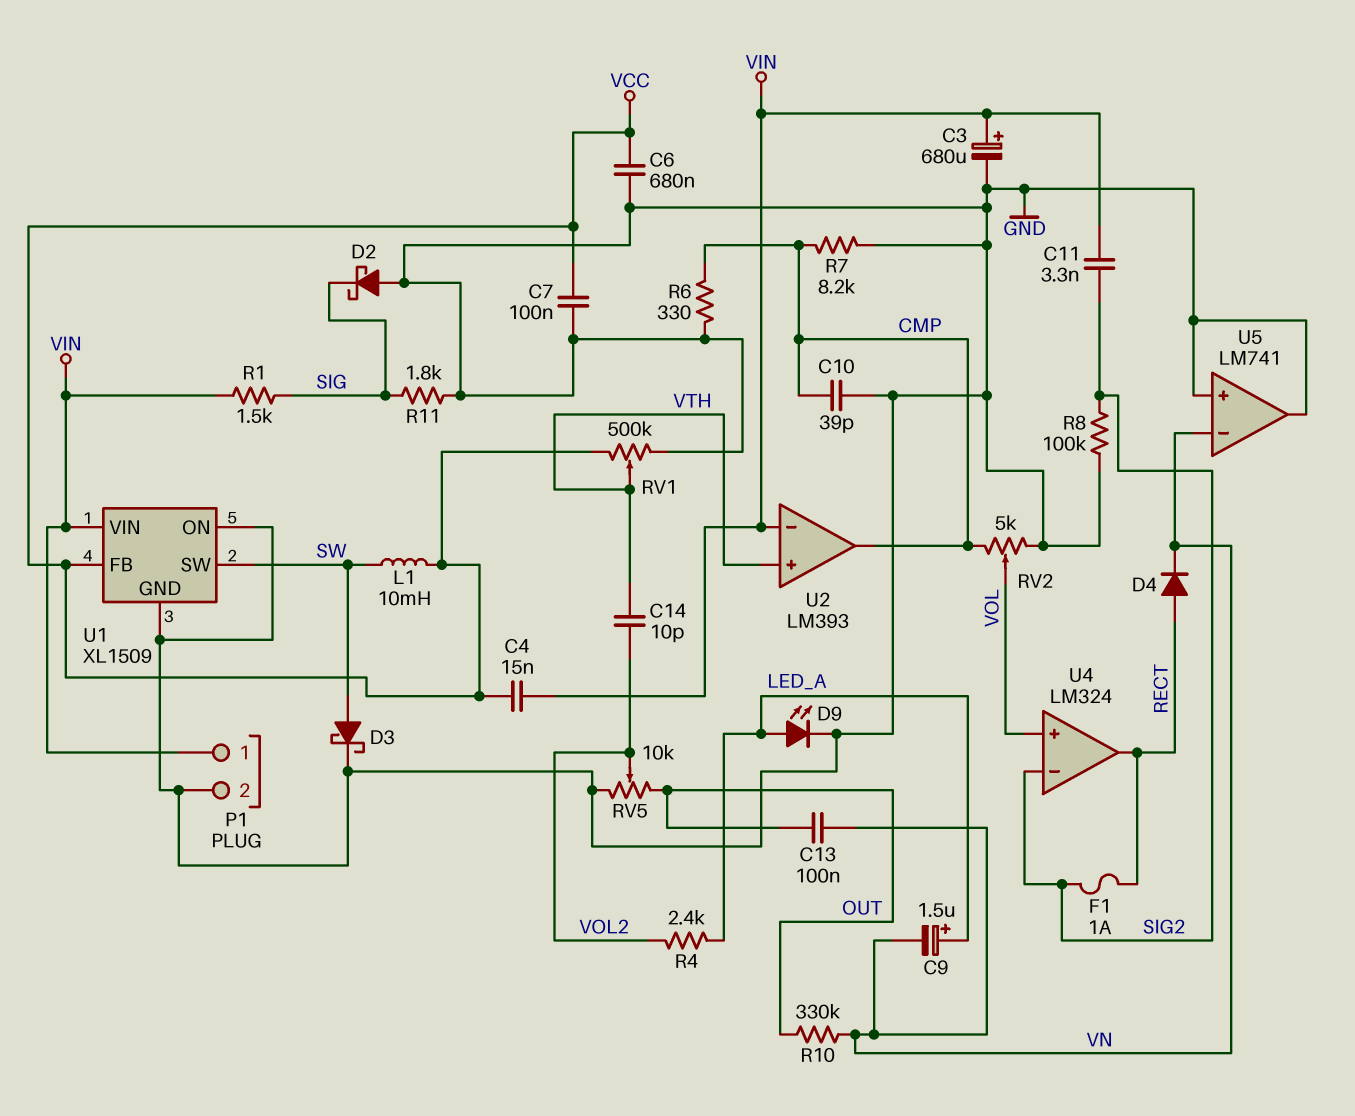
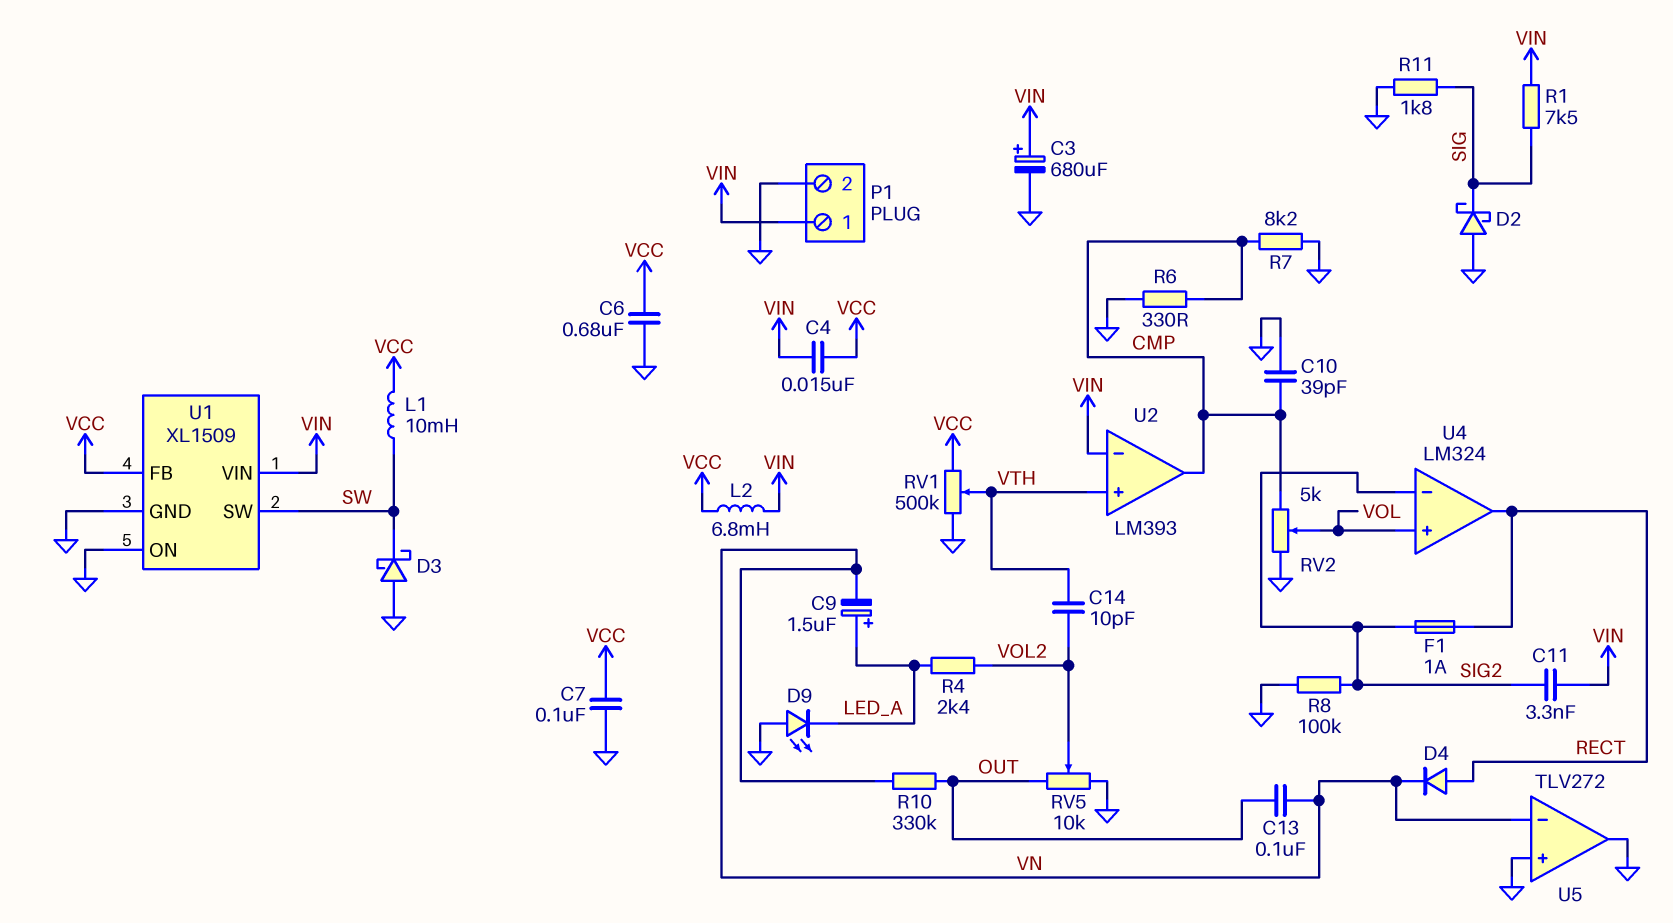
D3: schottky (A SW, K GND) -> schottky (A GND, K SW)
D9: LED (A LED_A, K GND) -> LED (A GND, K LED_A)
L2: none -> 6.8mH (VCC, VIN)
R1: 1.5k (SIG, VIN) -> 7.5k (SIG, VIN)
U5: LM741 -> TLV272

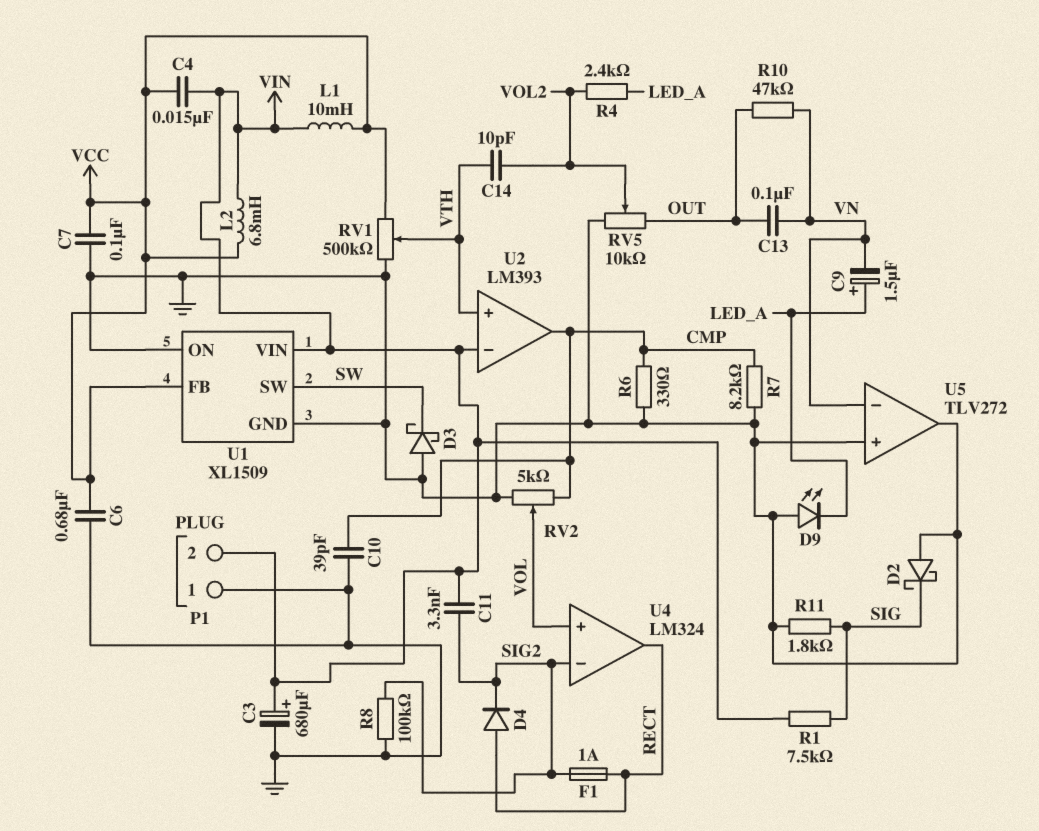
D4: diode (A RECT, K VN) -> diode (A RECT, K SIG2)
L1: 10mH (SW, VCC) -> 10mH (VCC, VIN)
P1 pin 1: VIN -> GND
P1 pin 2: GND -> VIN
R10: 330k (OUT, VN) -> 47k (OUT, VN)

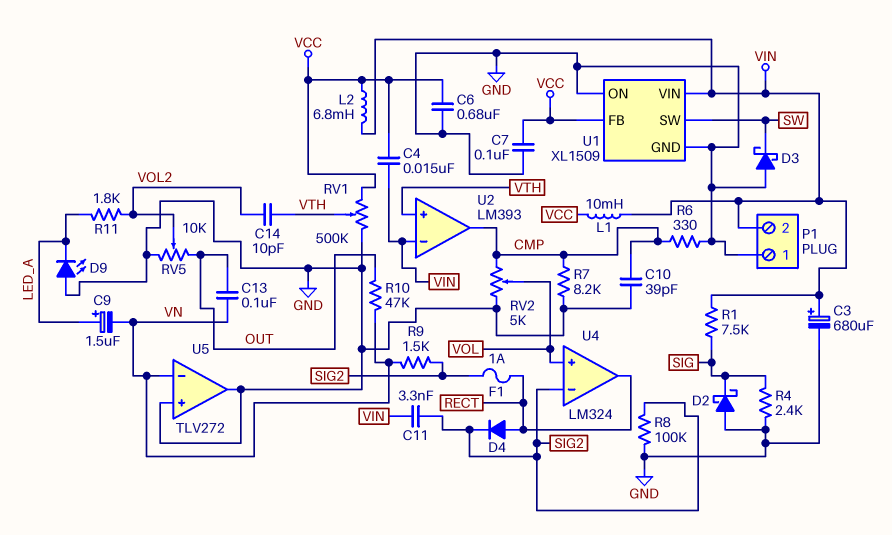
R4: 2.4k (LED_A, VOL2) -> 2.4k (GND, SIG)
R9: none -> 1.5k (SIG2, VN)
R11: 1.8k (GND, SIG) -> 1.8k (LED_A, VOL2)

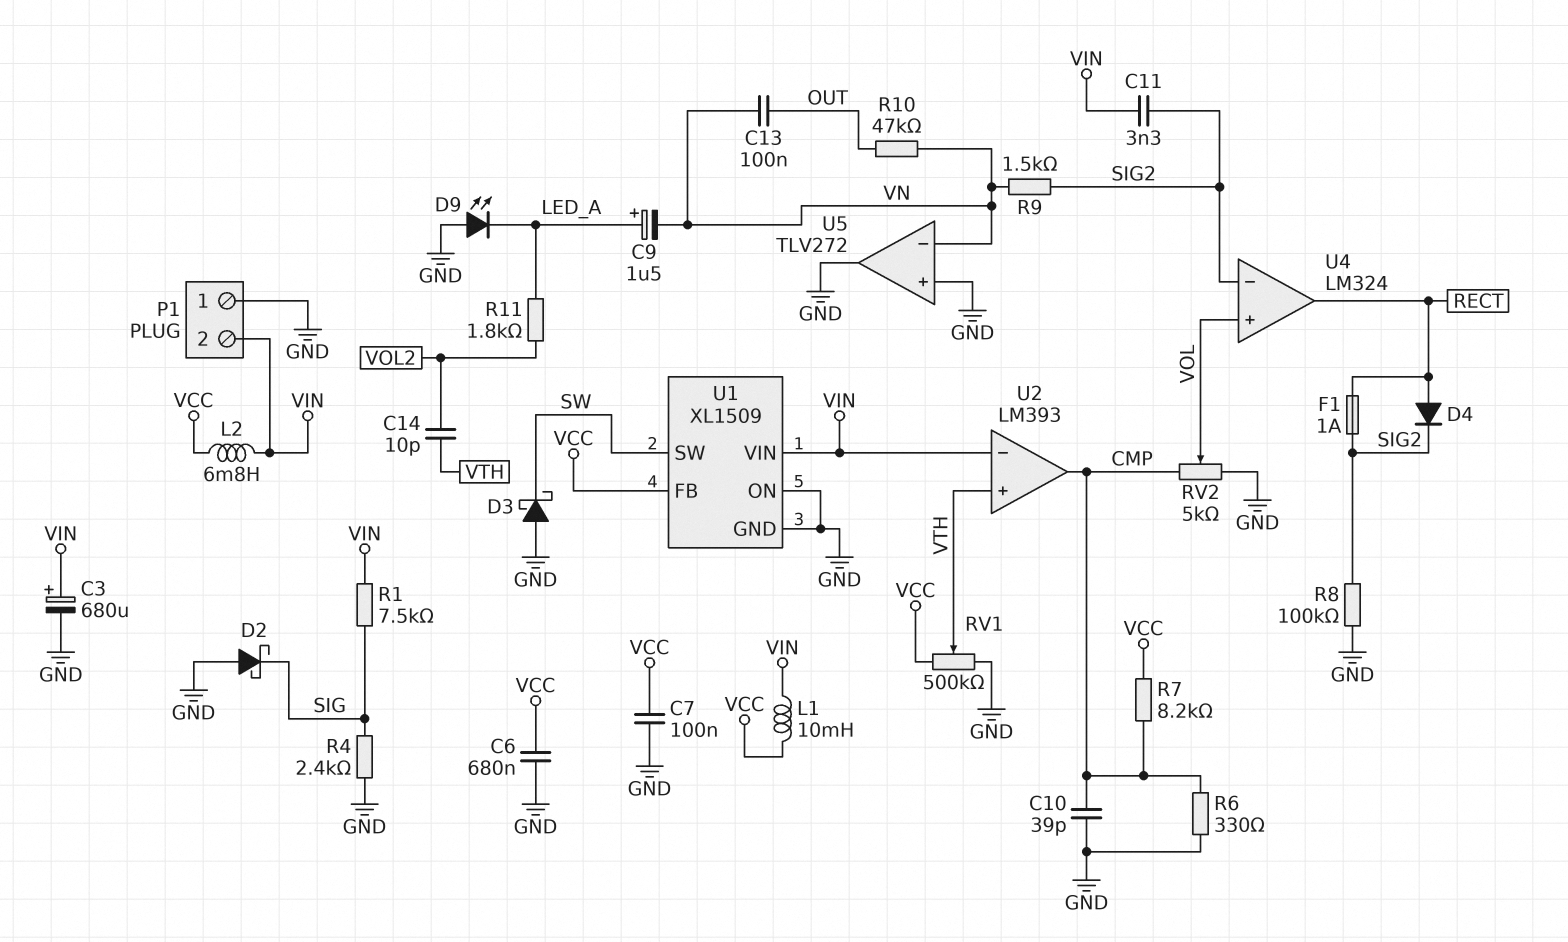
C4: 15nF (VCC, VIN) -> none
R7: 8.2k (CMP, GND) -> 8.2k (CMP, VCC)
RV5: 10k (GND, OUT, wiper VOL2) -> none

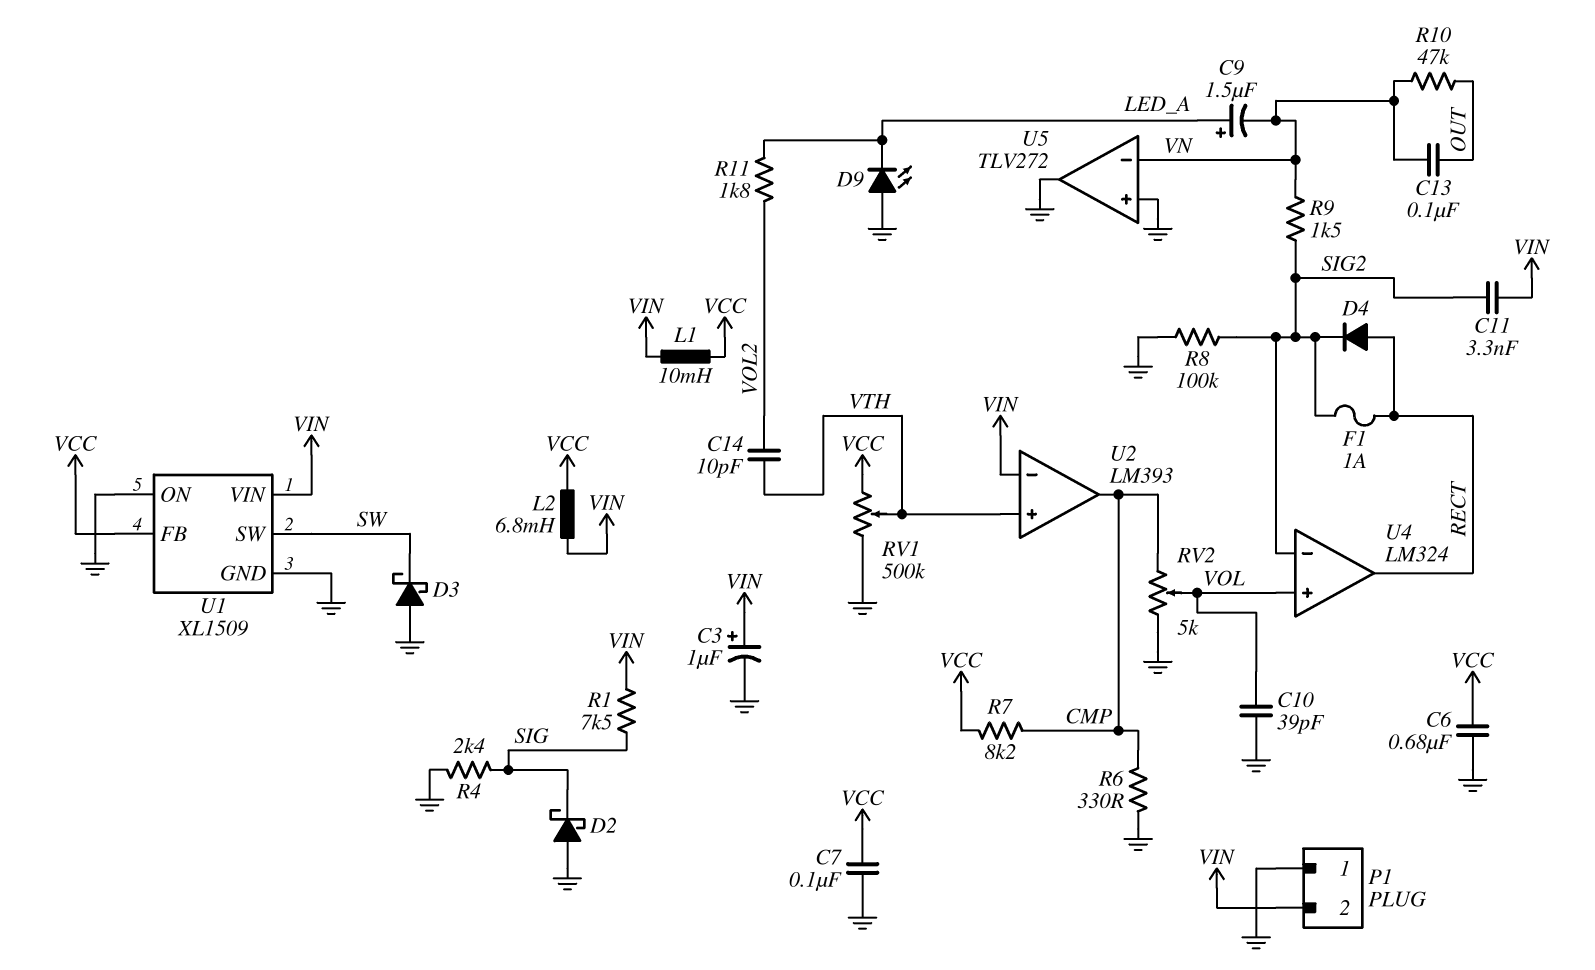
C3: 680uF (plus VIN, minus GND) -> 1uF (plus VIN, minus GND)
C10: 39pF (CMP, GND) -> 39pF (GND, VOL)

